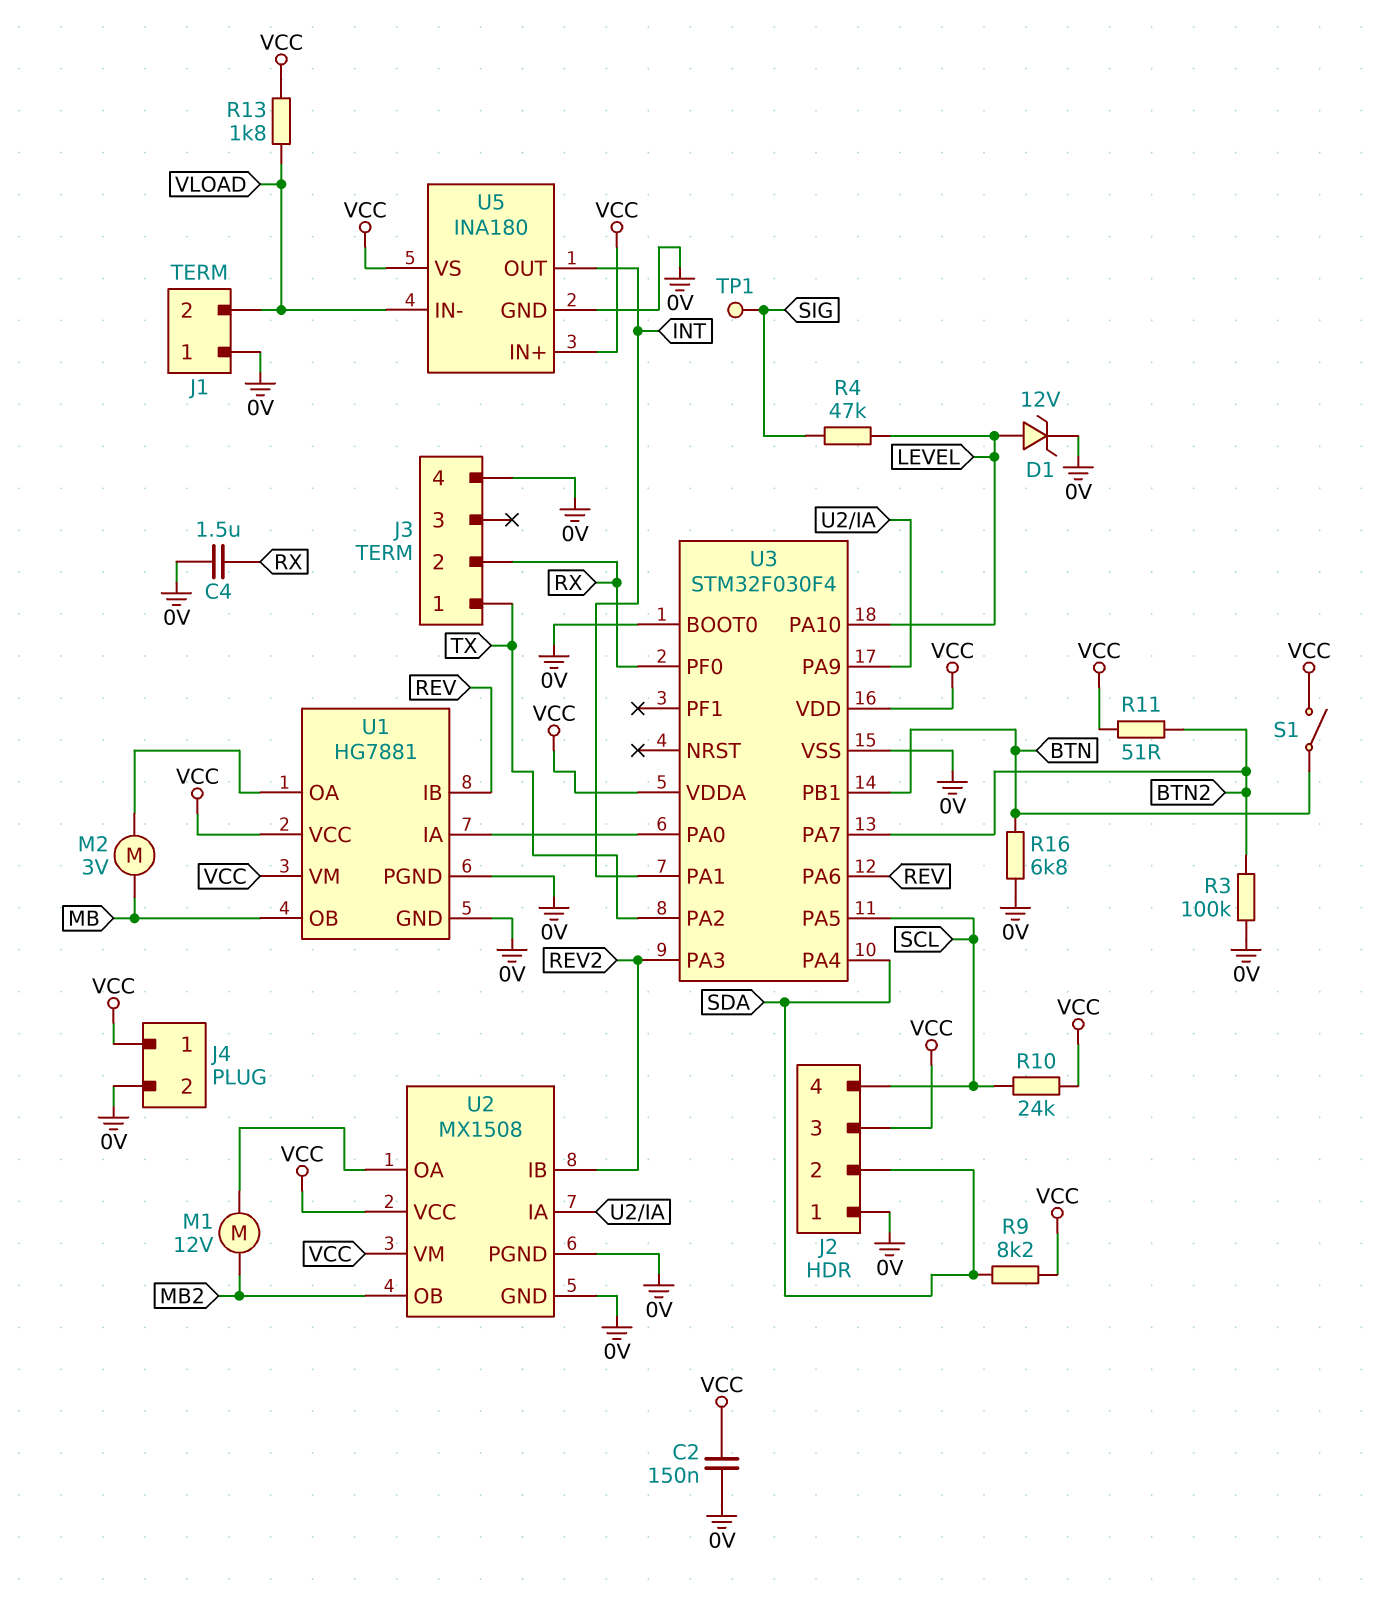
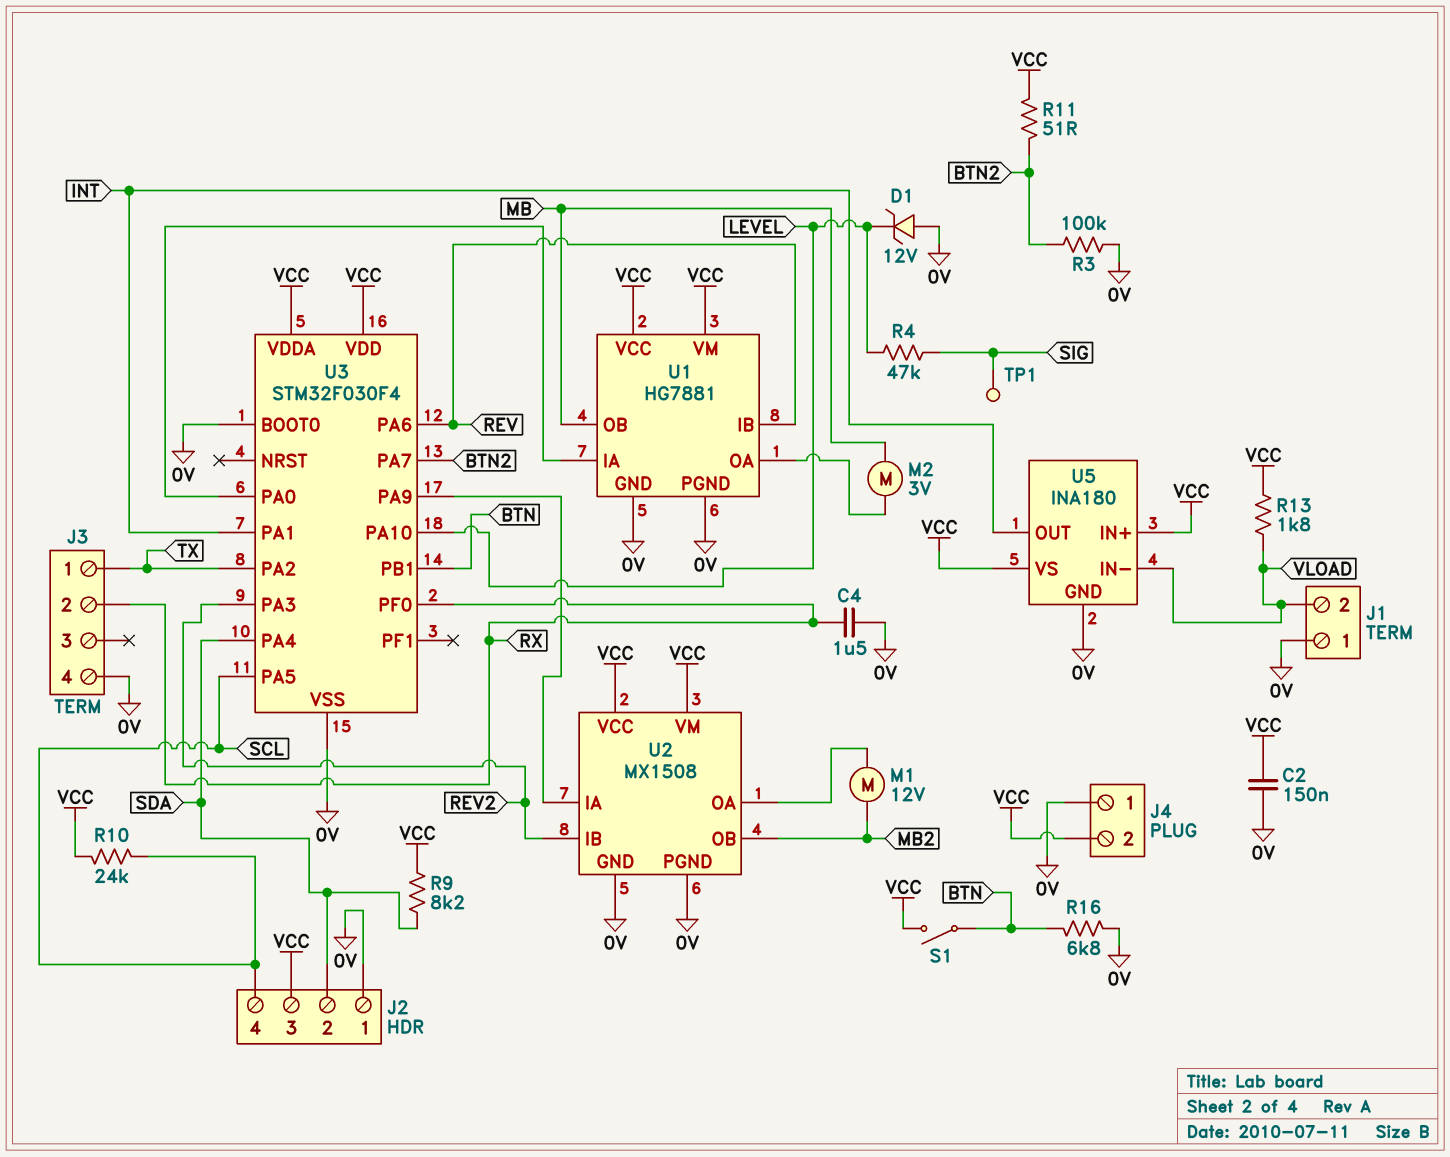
D1: zener 12V (A LEVEL, K 0V) -> zener 12V (A 0V, K LEVEL)
J4 pin 1: VCC -> 0V
J4 pin 2: 0V -> VCC

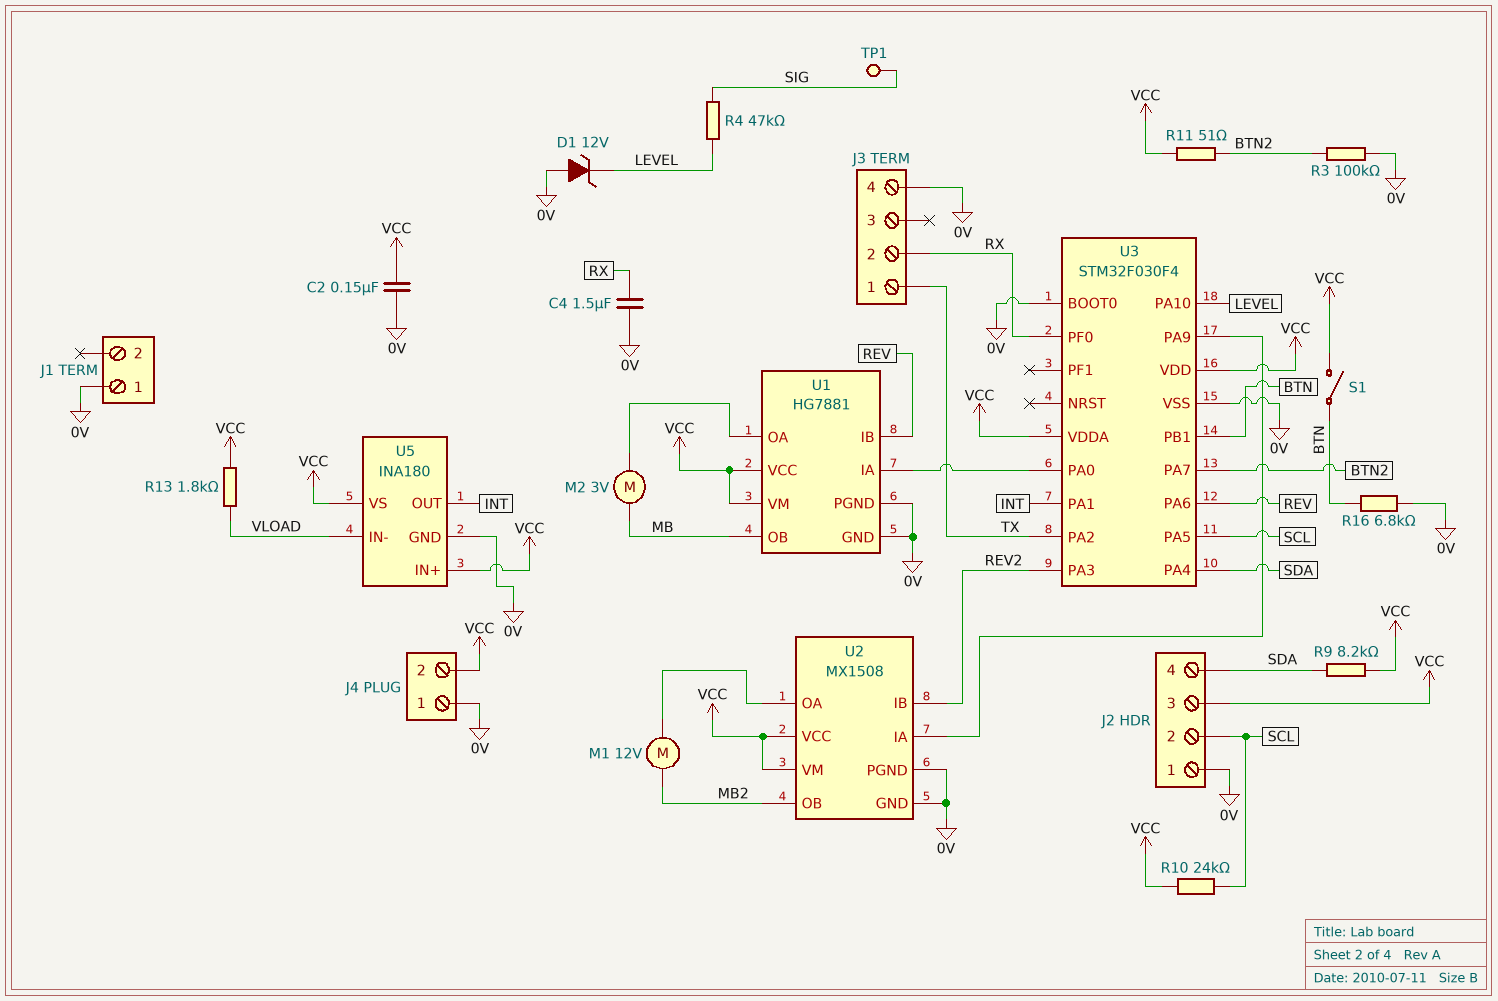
J1 pin 2: VLOAD -> none
J2 pin 2: SDA -> SCL
J2 pin 4: SCL -> SDA

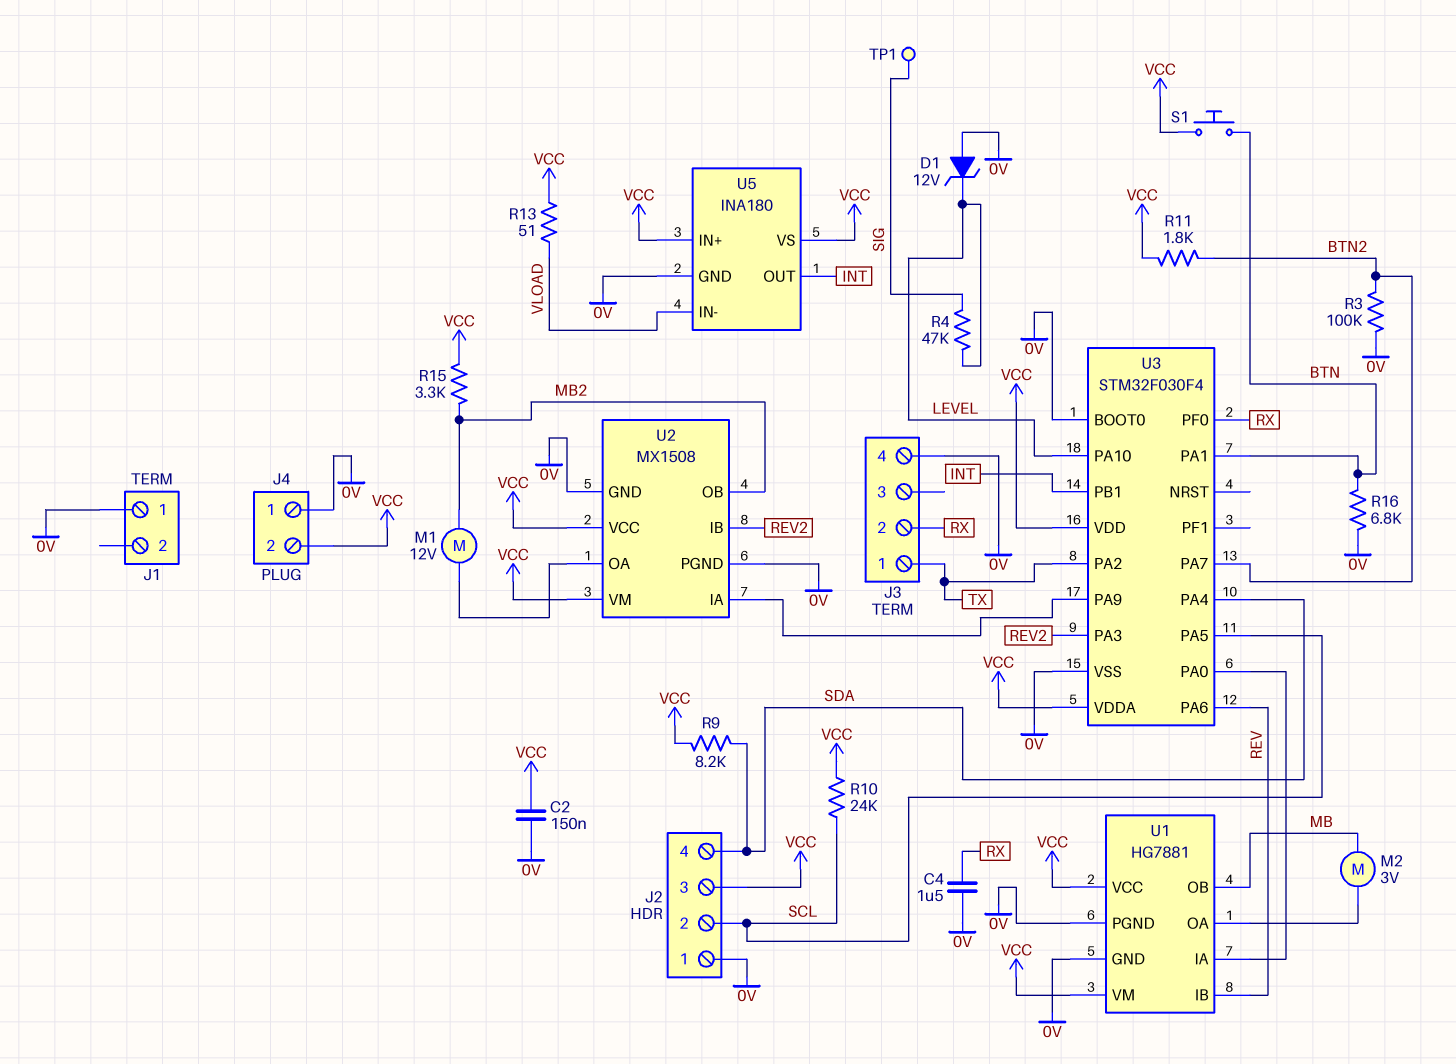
R11: 51 (BTN2, VCC) -> 1.8k (BTN2, VCC)
R13: 1.8k (VCC, VLOAD) -> 51 (VCC, VLOAD)
R15: none -> 3.3k (MB2, VCC)
S1: switch (BTN, VCC) -> button (BTN, VCC)
U3 pin PA1: INT -> BTN
U3 pin PB1: BTN -> INT

